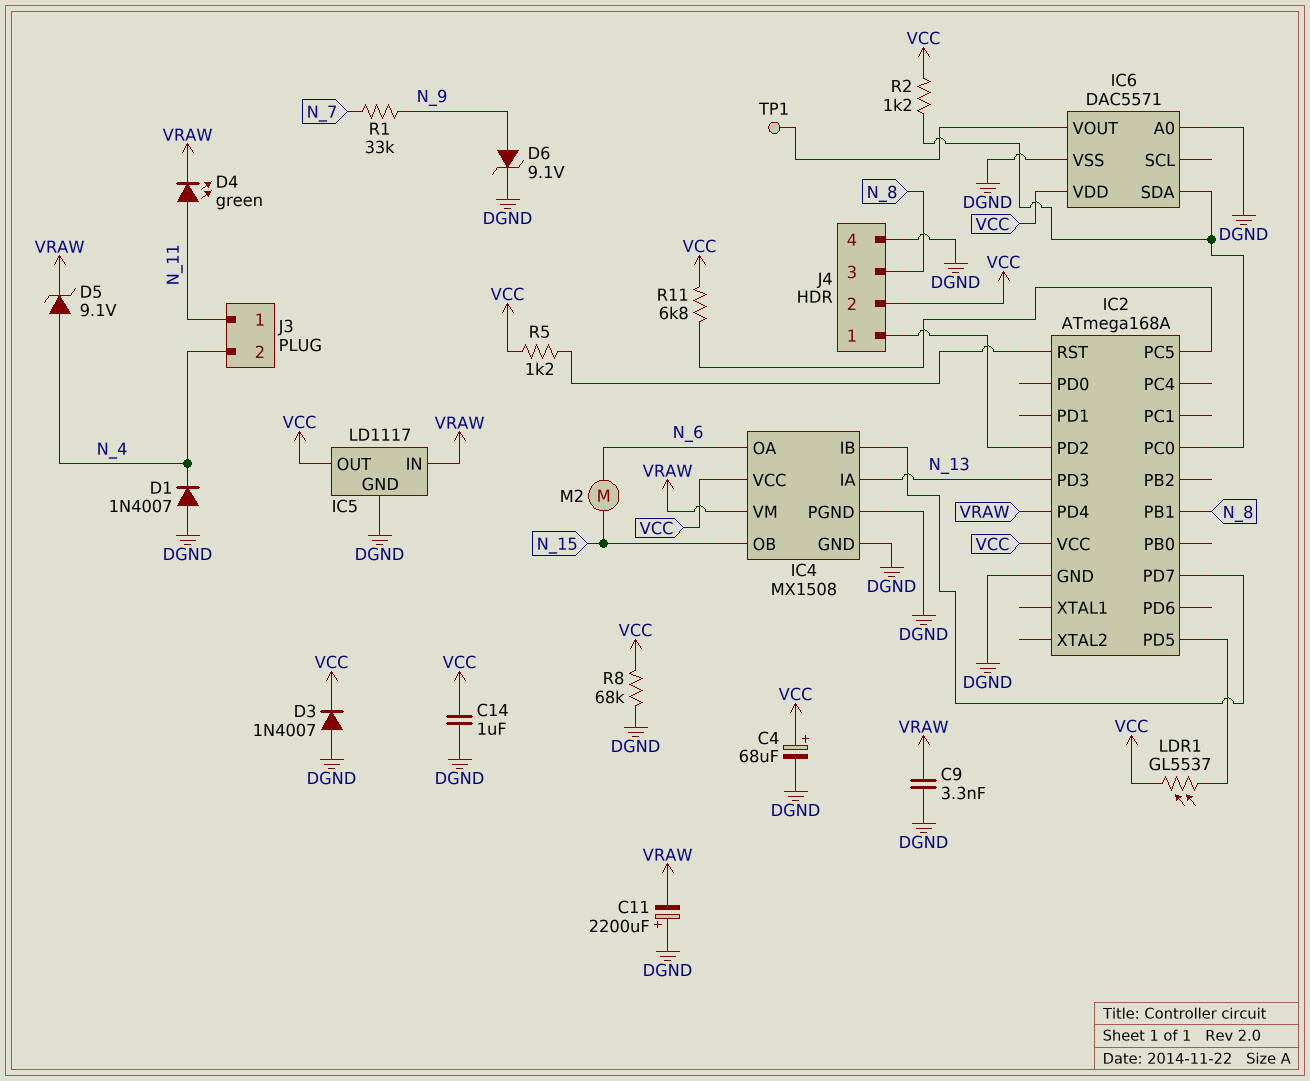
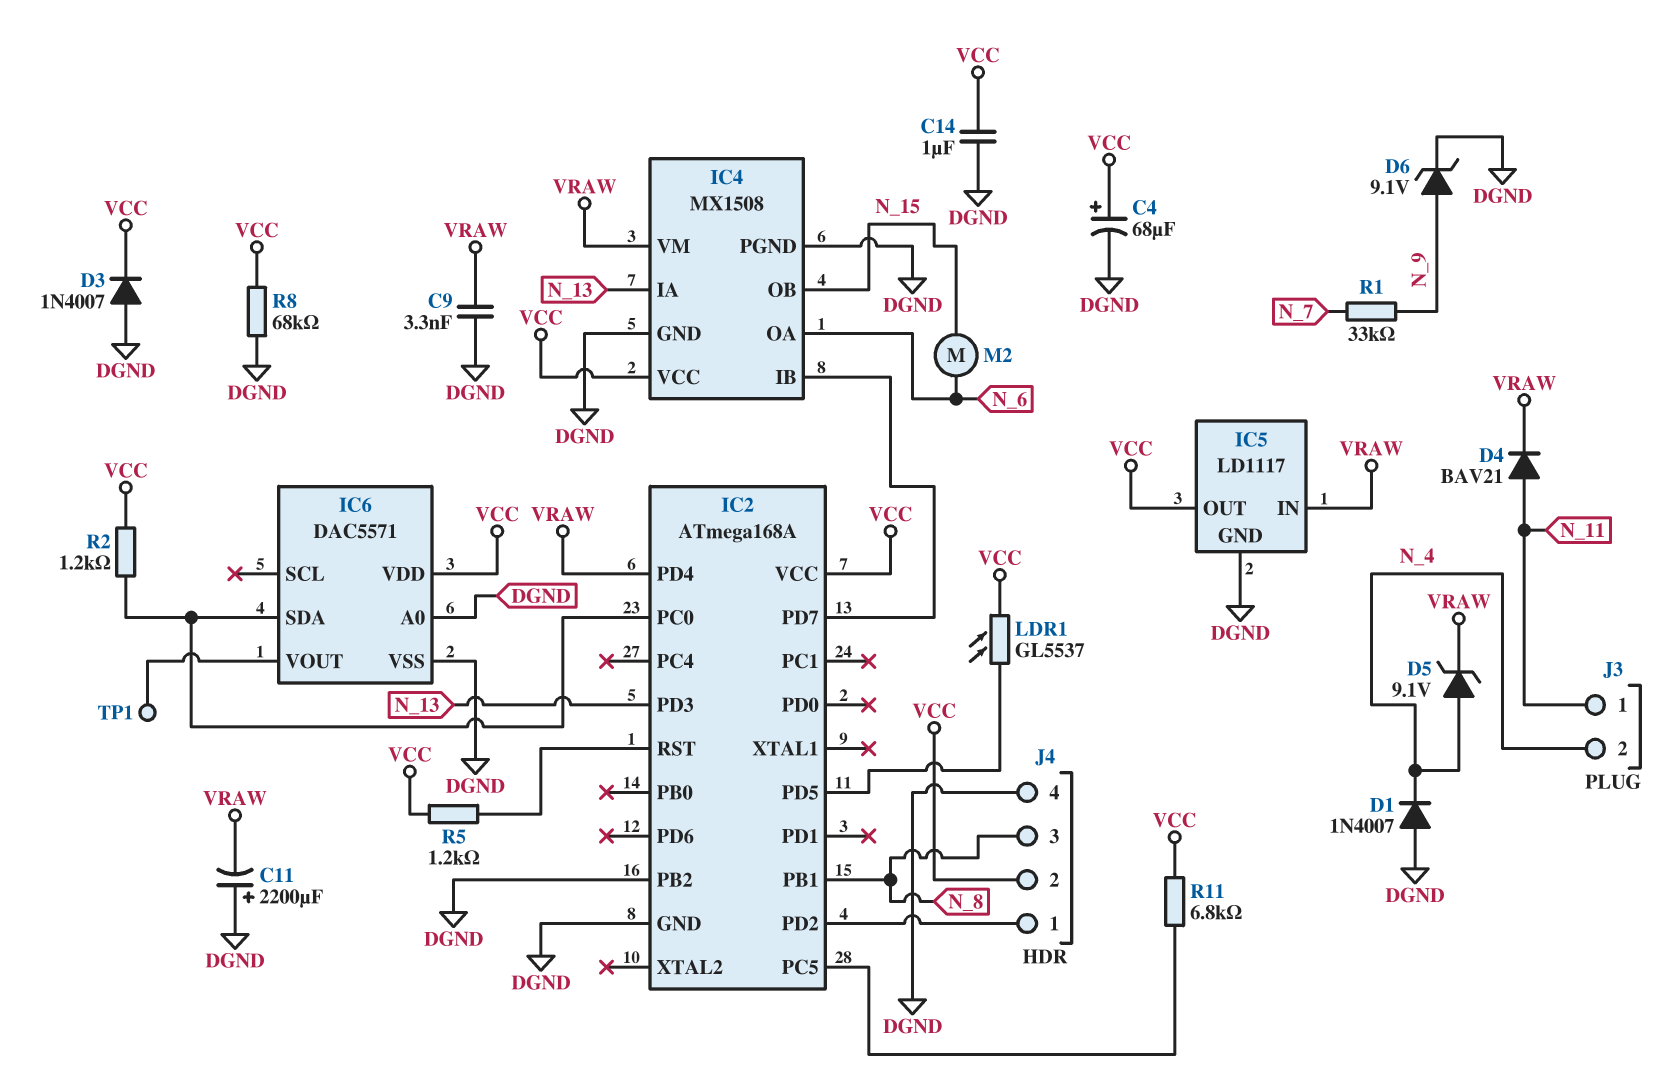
D4: LED green (A N_11, K VRAW) -> diode BAV21 (A N_11, K VRAW)
IC2 pin PB2: none -> DGND

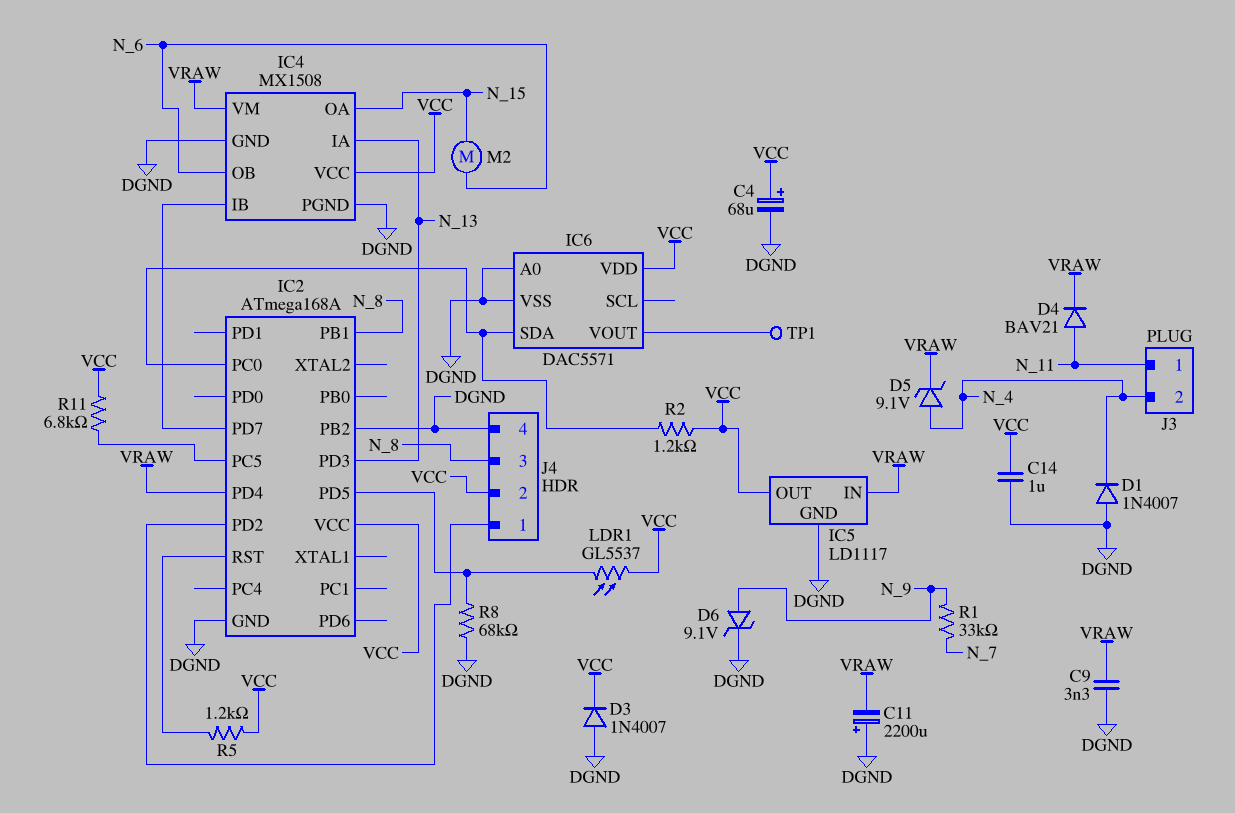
IC4 pin OA: N_6 -> N_15
IC4 pin OB: N_15 -> N_6
R8: 68k (DGND, VCC) -> 68k (DGND, IC2/PD5)

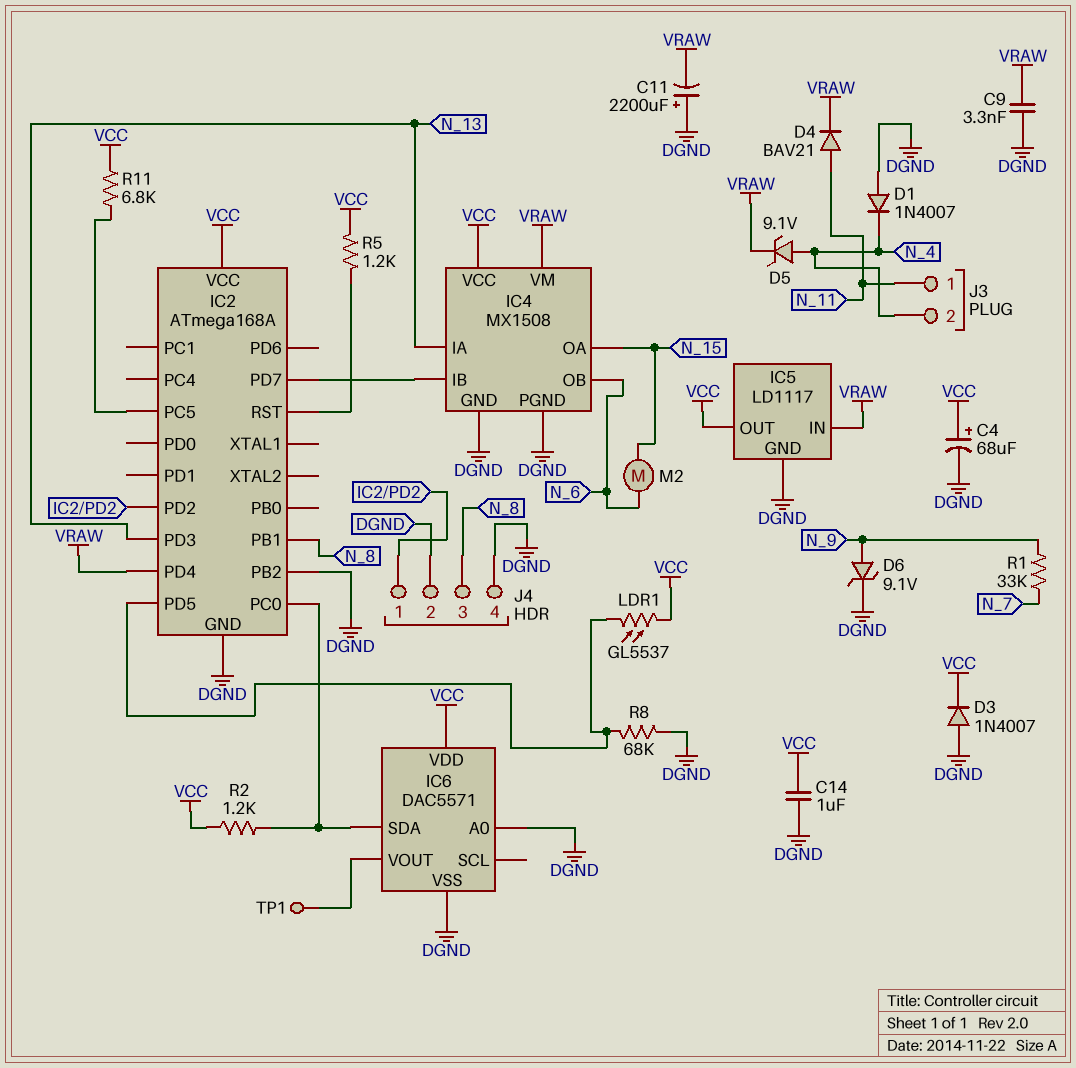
J4 pin 2: VCC -> DGND

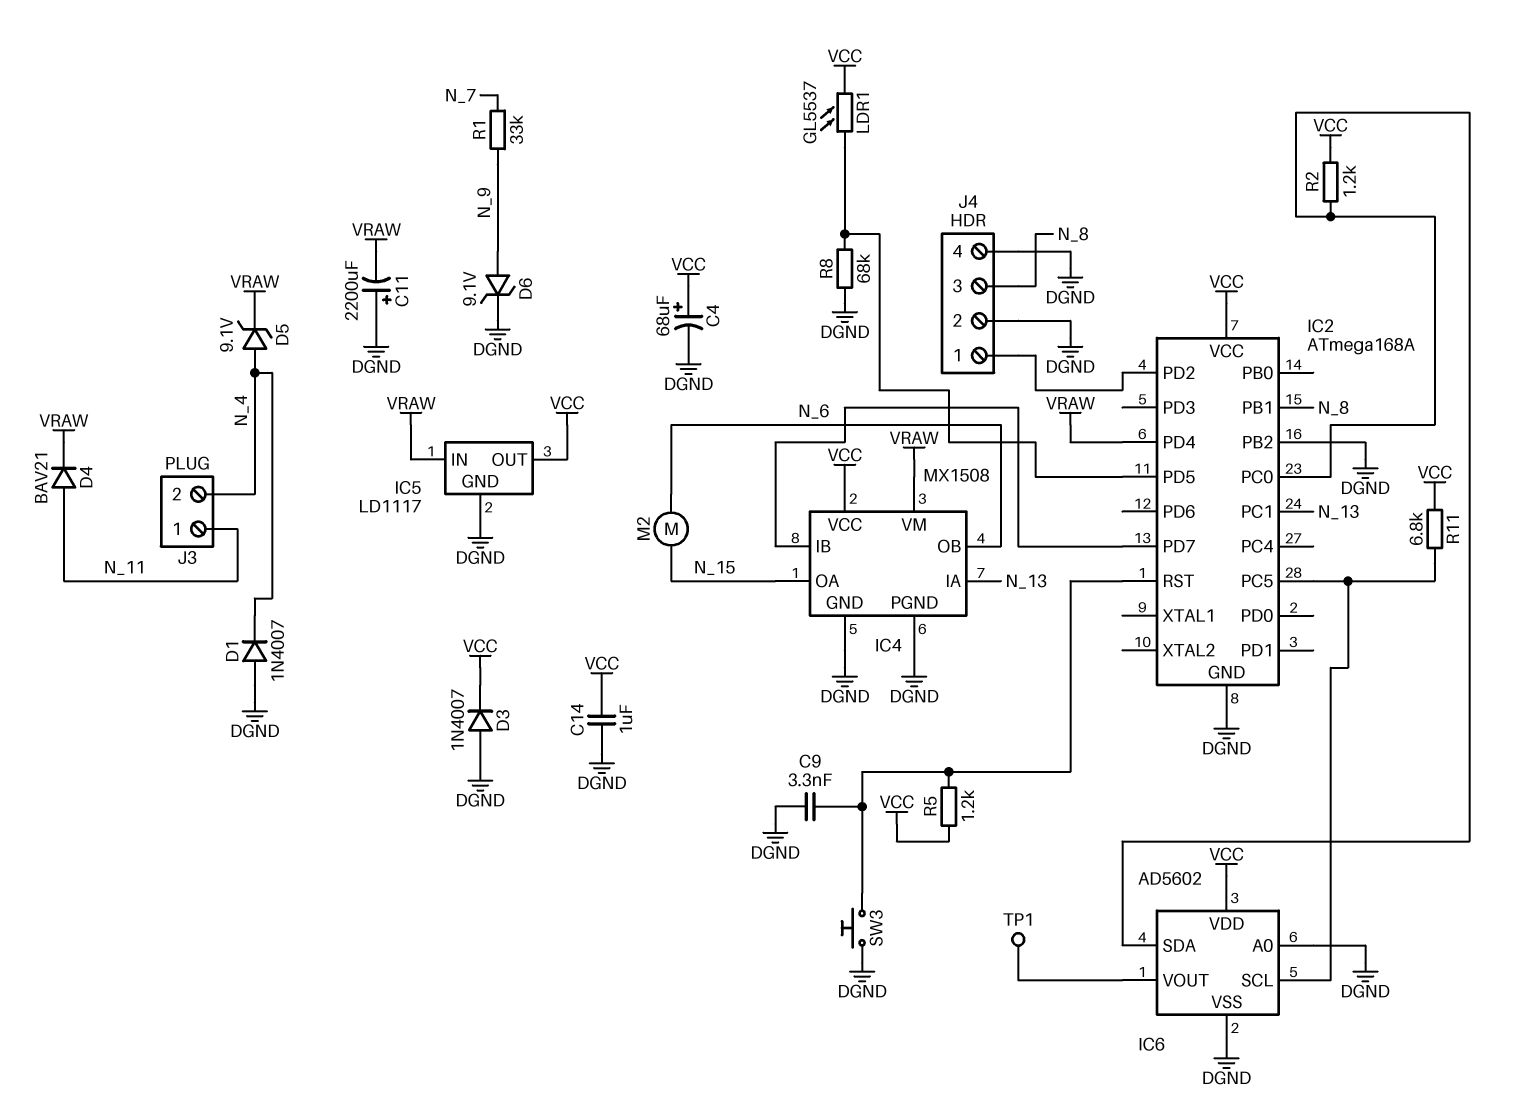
C9: 3.3nF (DGND, VRAW) -> 3.3nF (DGND, IC2/RST)
IC2 pin PC1: none -> N_13
IC2 pin PD3: N_13 -> none
IC6: DAC5571 -> AD5602
IC6 pin SCL: none -> IC2/PC5
SW3: none -> button (DGND, IC2/RST)

